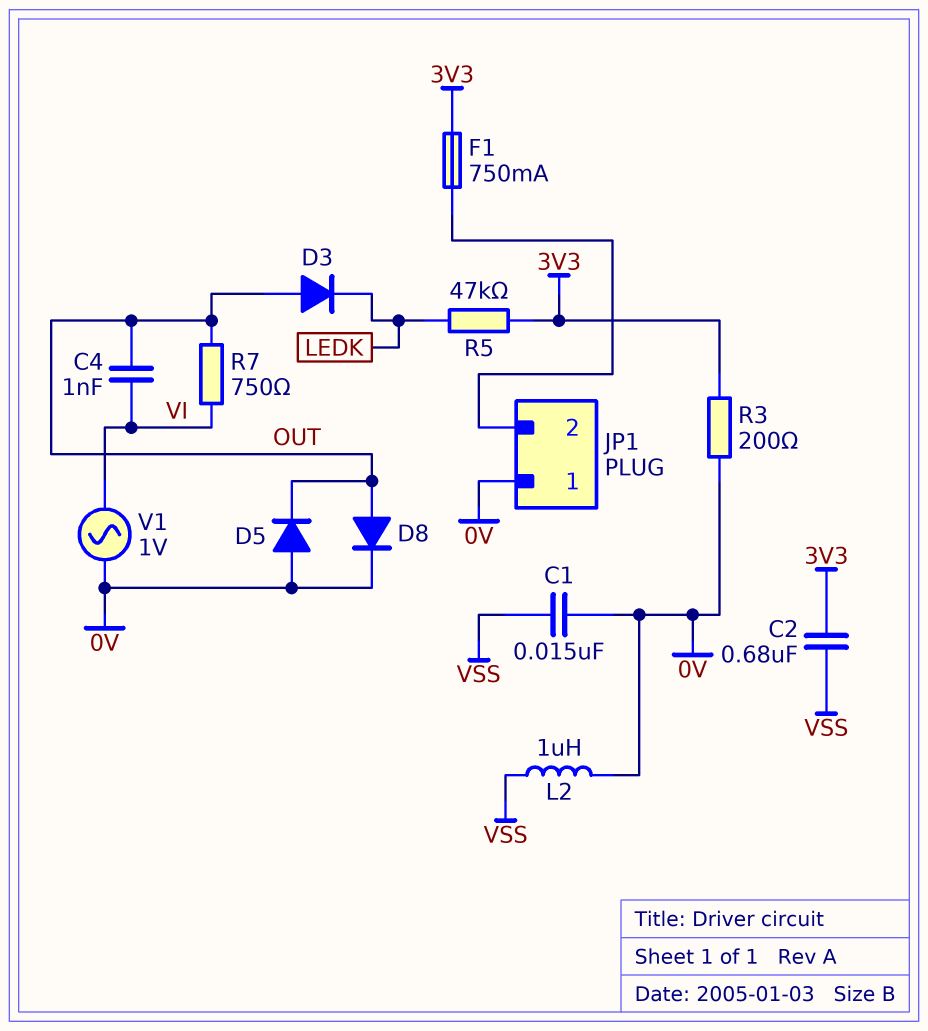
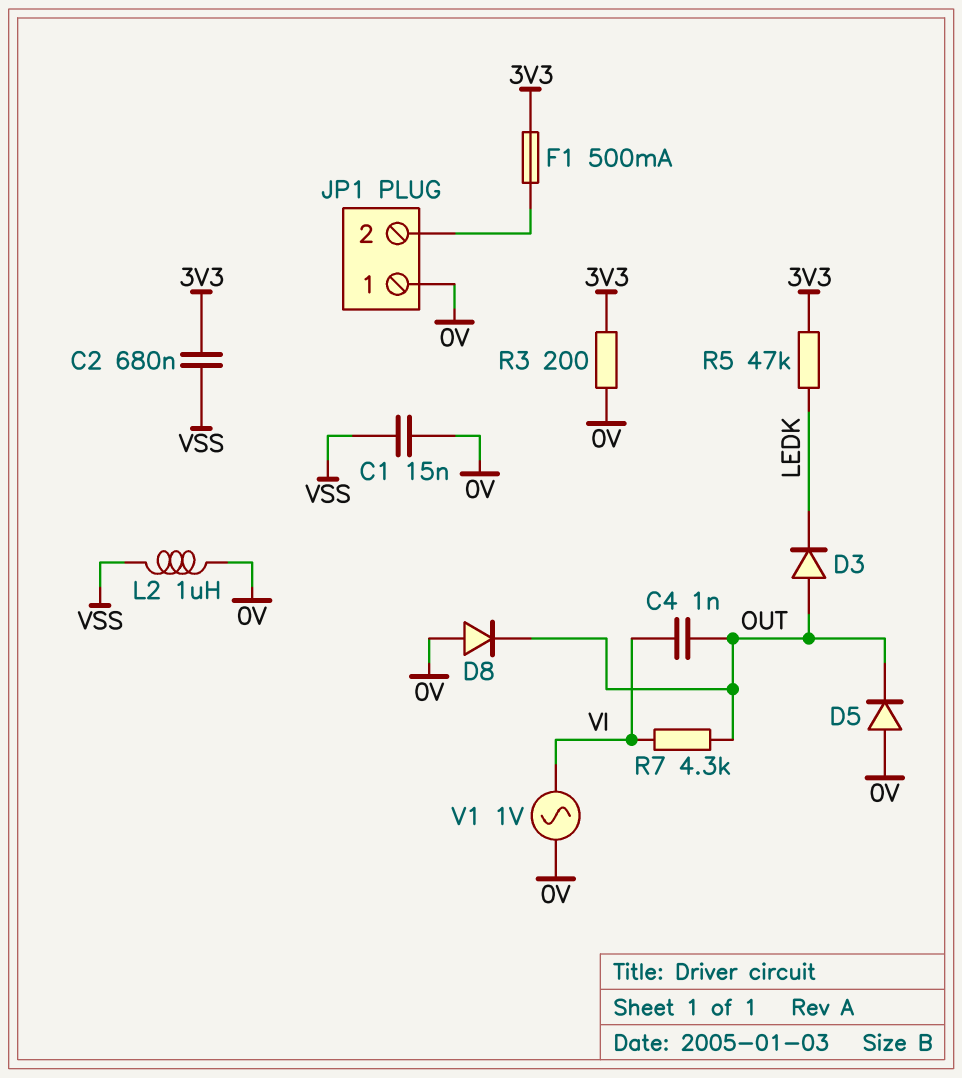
D8: diode (A OUT, K 0V) -> diode (A 0V, K OUT)
F1: 750mA (3V3, JP1/2) -> 500mA (3V3, JP1/2)
R7: 750 (OUT, VI) -> 4.3k (OUT, VI)

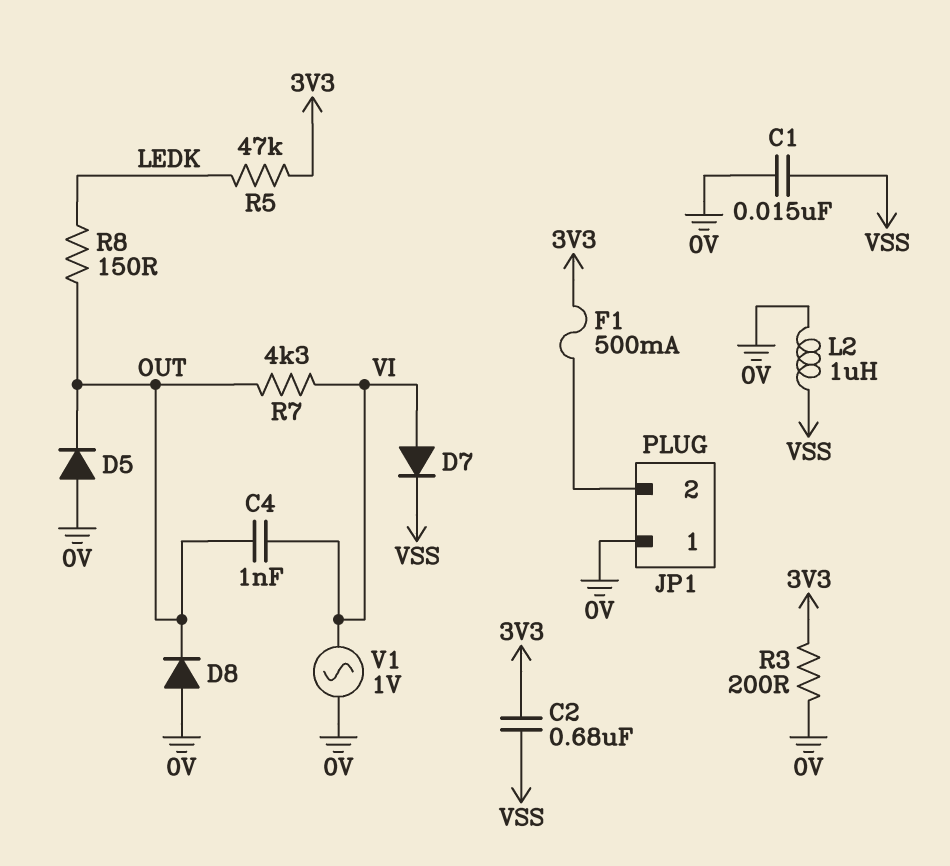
D3: diode (A OUT, K LEDK) -> none
D7: none -> diode (A VI, K VSS)
R8: none -> 150 (LEDK, OUT)

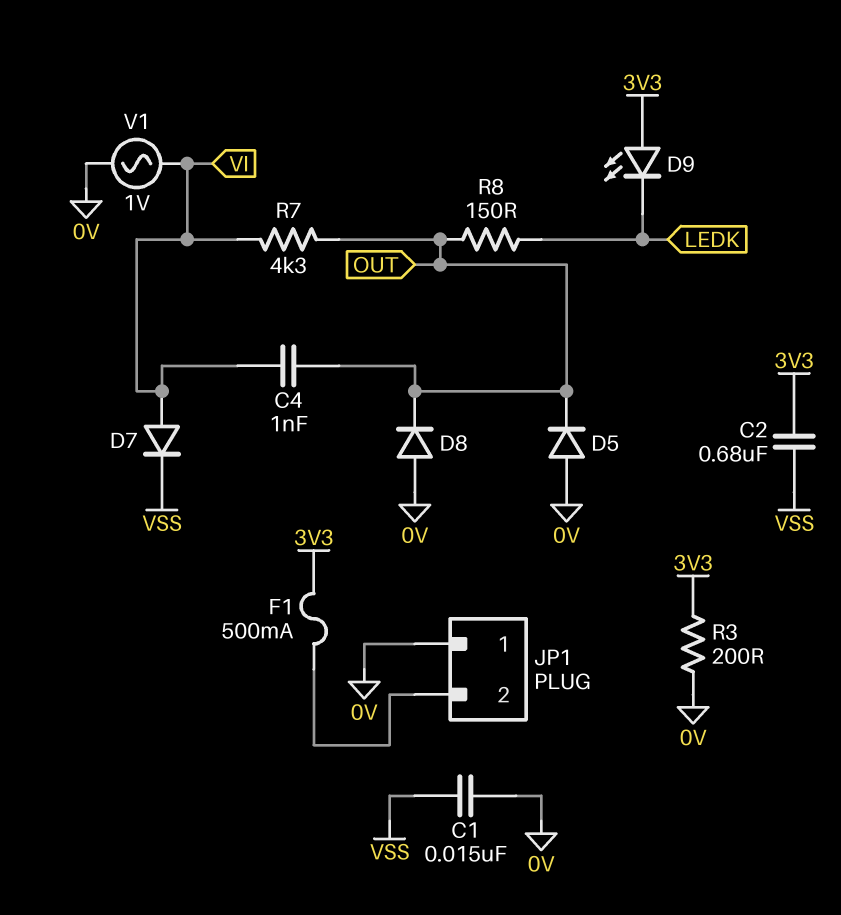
D9: none -> LED (A 3V3, K LEDK)
L2: 1uH (0V, VSS) -> none
R5: 47k (3V3, LEDK) -> none

